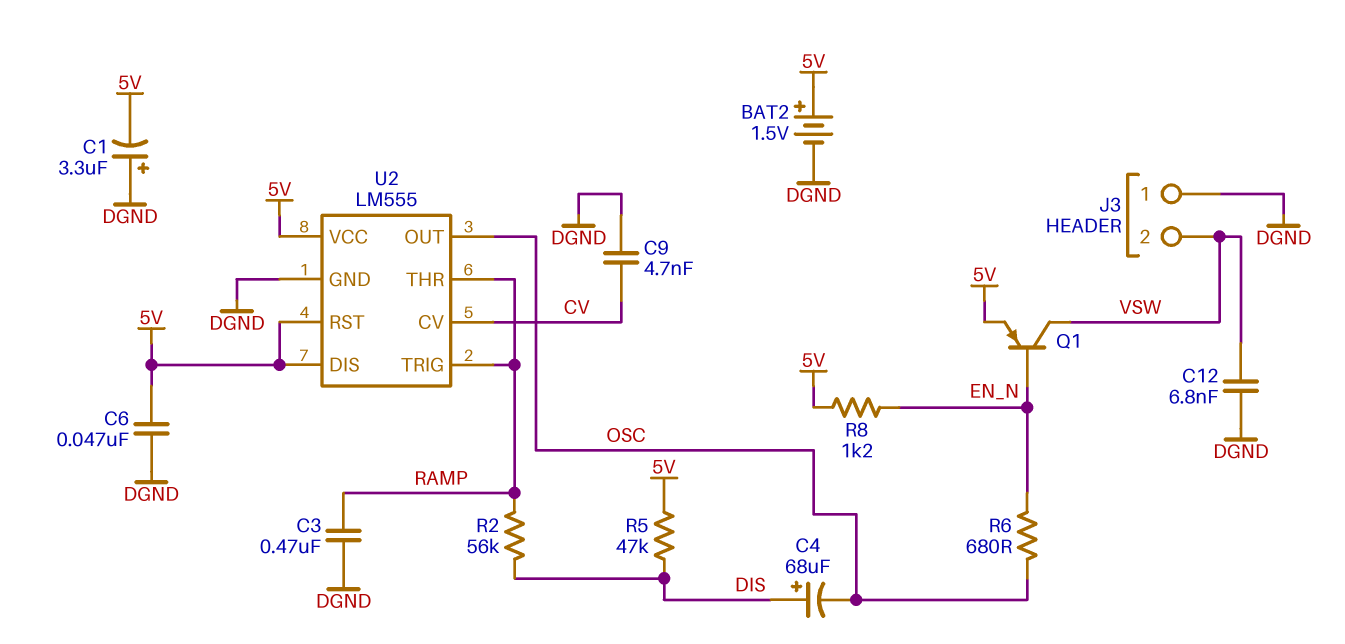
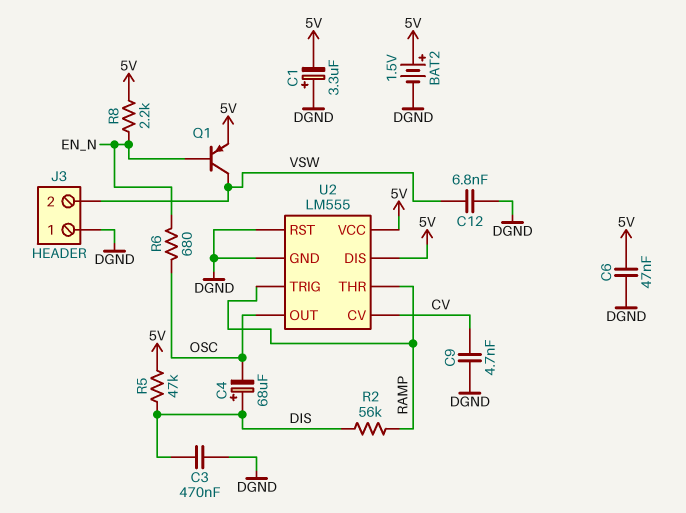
C3: 470nF (DGND, RAMP) -> 470nF (DGND, DIS)
R8: 1.2k (5V, EN_N) -> 2.2k (5V, EN_N)
U2 pin RST: 5V -> DGND

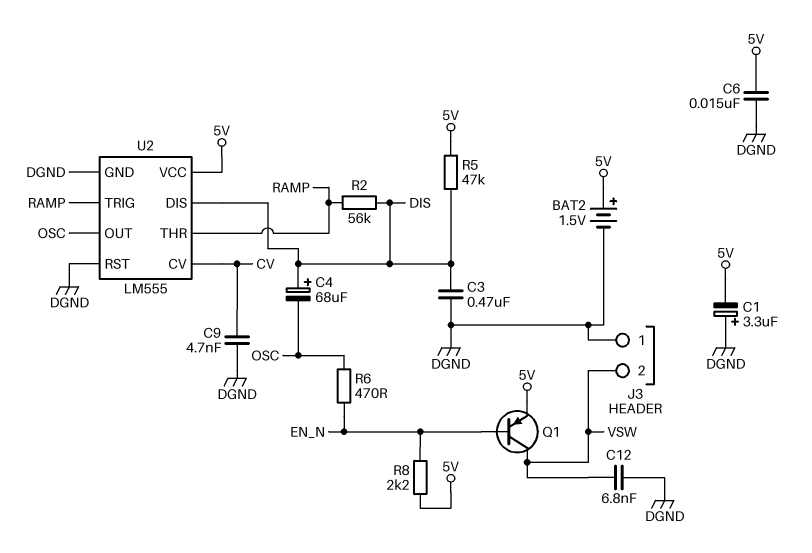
C6: 47nF (5V, DGND) -> 15nF (5V, DGND)
R6: 680 (EN_N, OSC) -> 470 (EN_N, OSC)
U2 pin DIS: 5V -> DIS

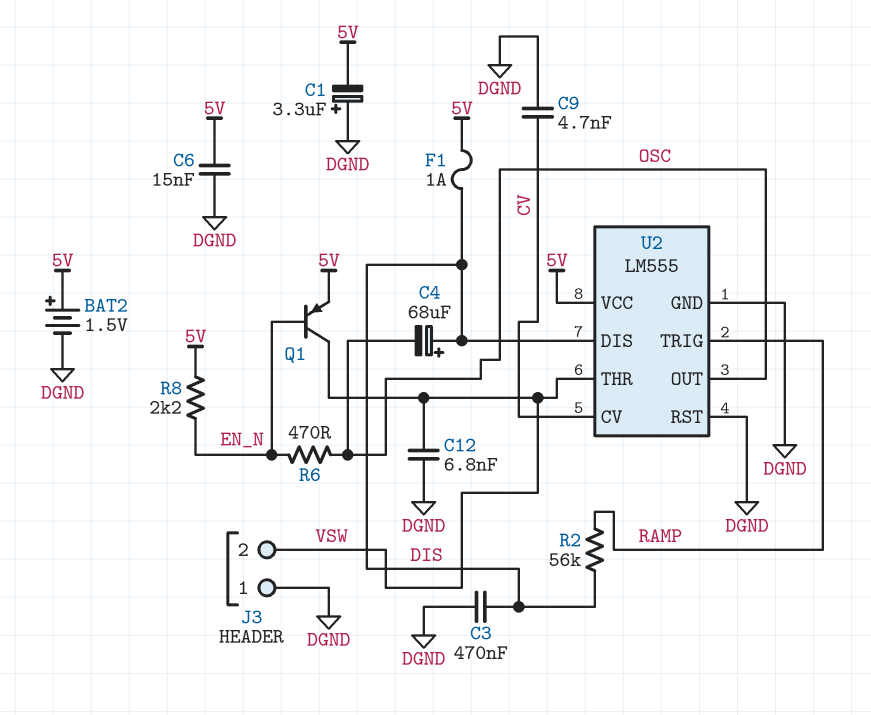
F1: none -> 1A (5V, DIS)
R5: 47k (5V, DIS) -> none
U2 pin THR: RAMP -> VSW

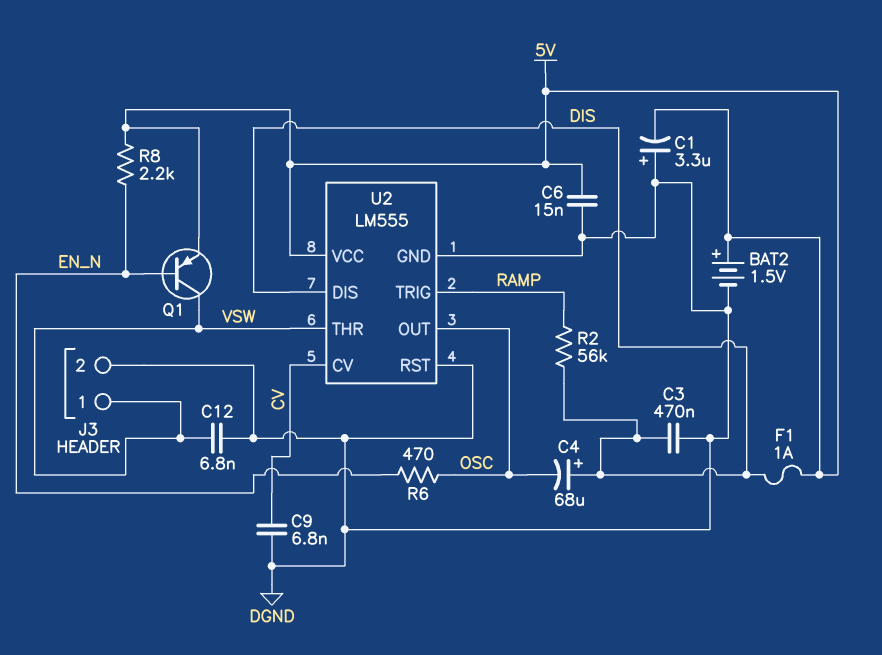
C9: 4.7nF (CV, DGND) -> 6.8nF (CV, DGND)
J3 pin 1: DGND -> VSW
J3 pin 2: VSW -> DGND

